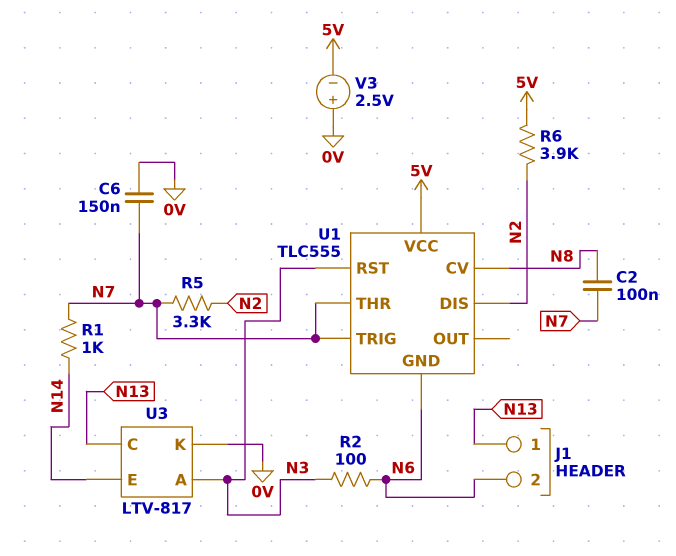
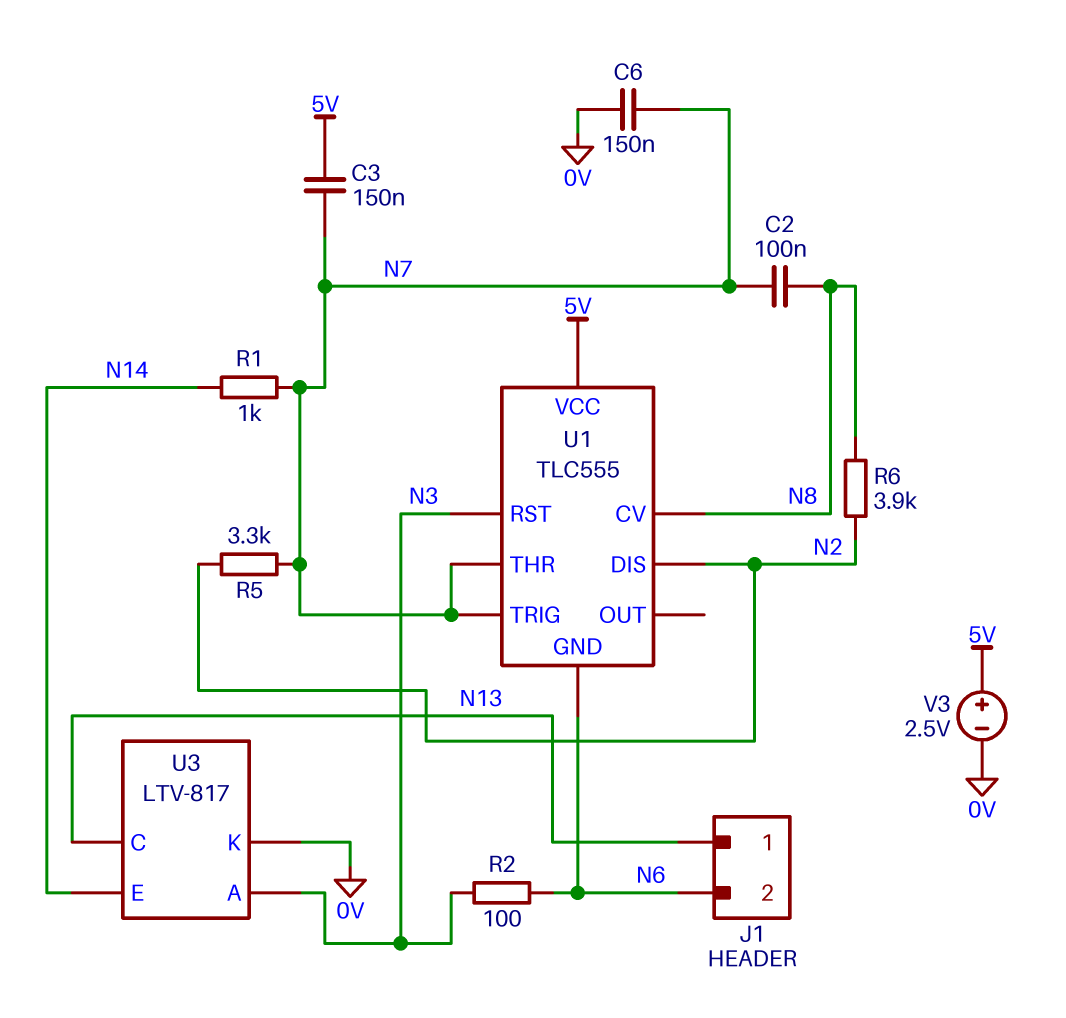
C3: none -> 150nF (5V, N7)
R6: 3.9k (5V, N2) -> 3.9k (N2, N8)
V3: 2.5V (plus 0V, minus 5V) -> 2.5V (plus 5V, minus 0V)

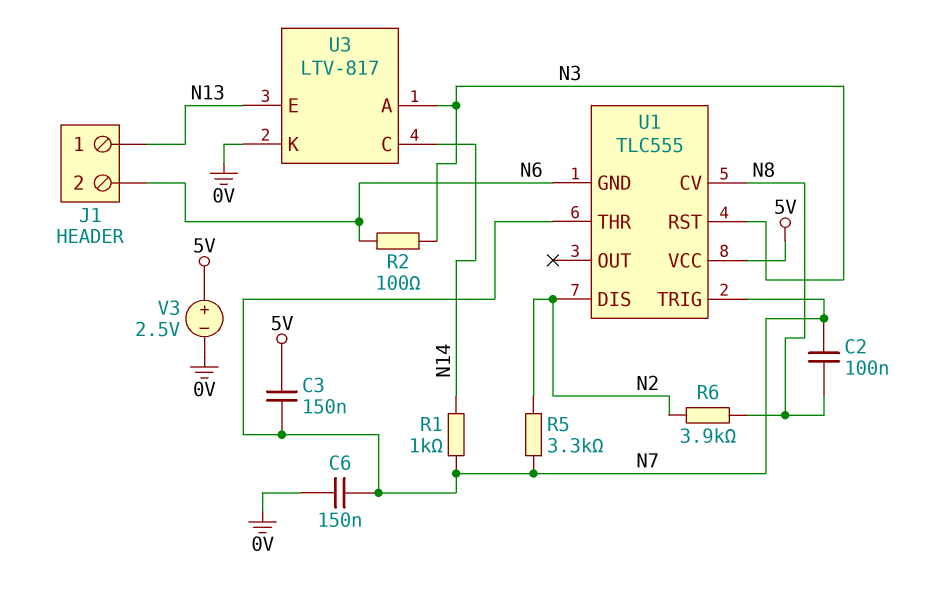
U3 pin C: N13 -> N14
U3 pin E: N14 -> N13

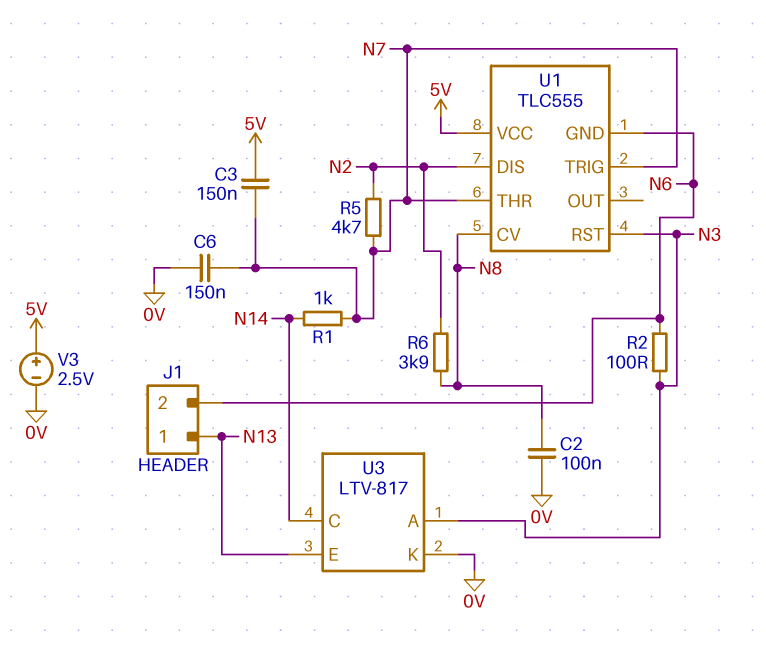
C2: 100nF (N7, N8) -> 100nF (0V, N8)
R5: 3.3k (N2, N7) -> 4.7k (N2, N7)

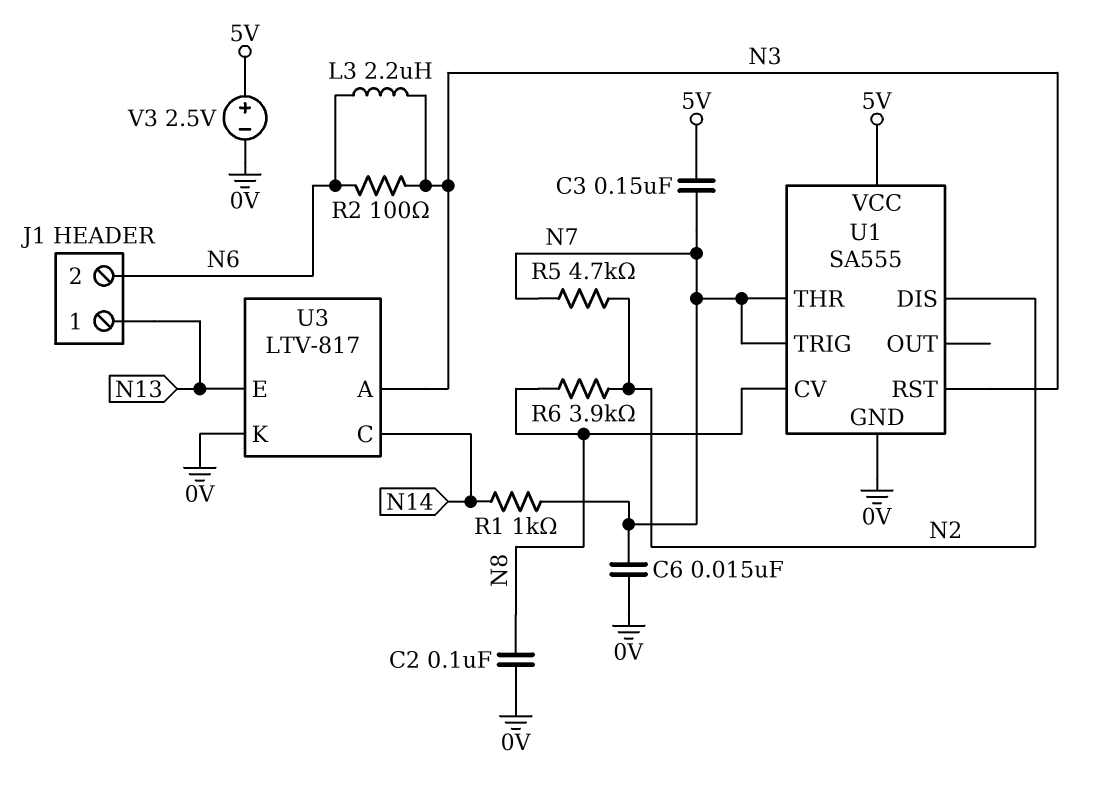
C6: 150nF (0V, N7) -> 15nF (0V, N7)
L3: none -> 2.2uH (N3, N6)
U1: TLC555 -> SA555
U1 pin GND: N6 -> 0V

